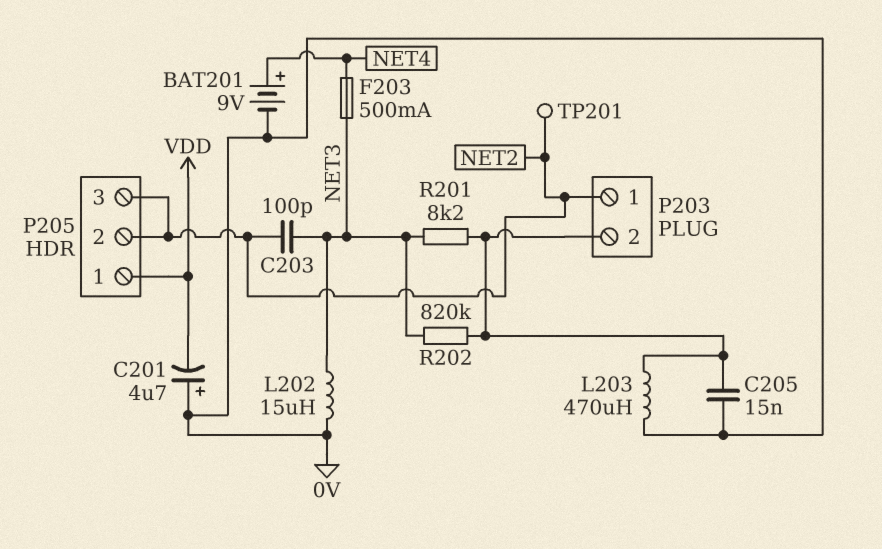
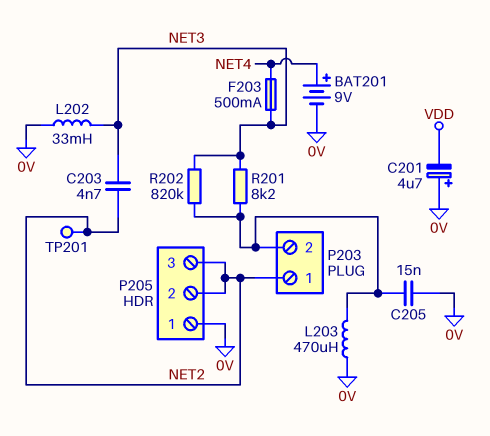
C203: 100pF (NET2, NET3) -> 4.7nF (NET2, NET3)
L202: 15uH (0V, NET3) -> 33mH (0V, NET3)
P205 pin 1: VDD -> 0V

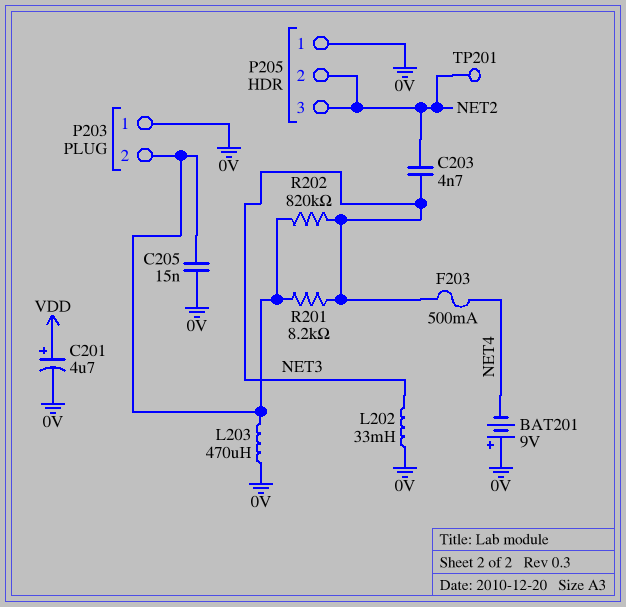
BAT201: 9V (plus NET4, minus 0V) -> 9V (plus 0V, minus NET4)
C201: 4.7uF (plus 0V, minus VDD) -> 4.7uF (plus VDD, minus 0V)
P203 pin 1: NET2 -> 0V

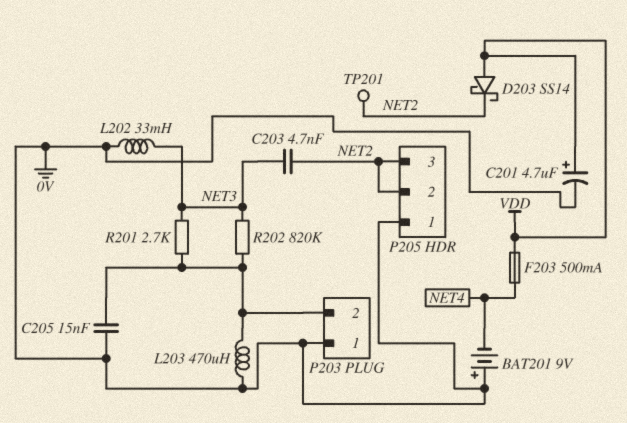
D203: none -> schottky SS14 (A VDD, K NET2)
F203: 500mA (NET3, NET4) -> 500mA (NET4, VDD)
R201: 8.2k (NET3, P203/2) -> 2.7k (NET3, P203/2)

